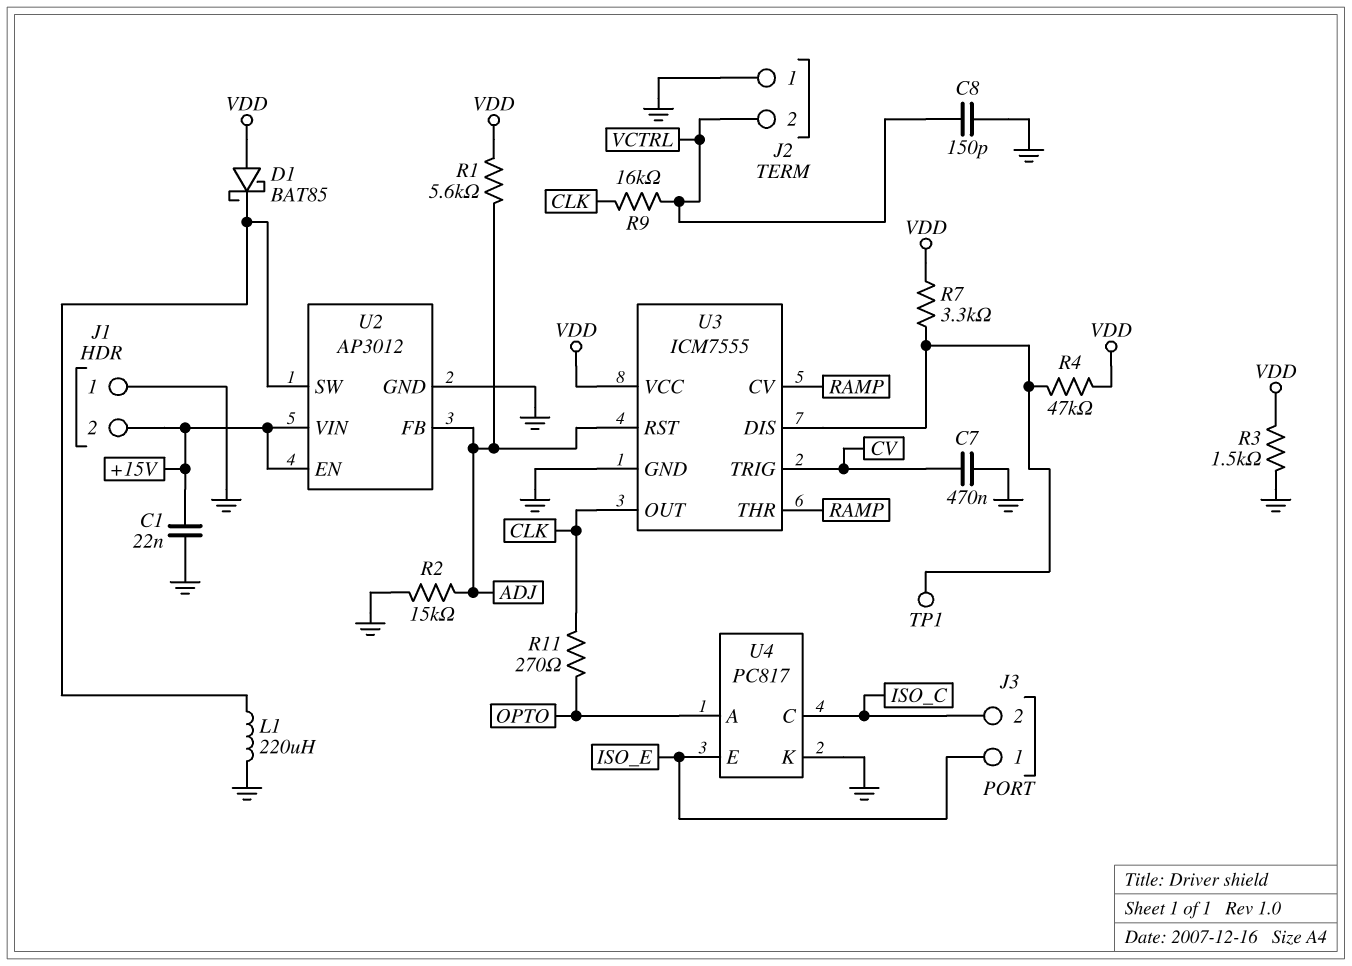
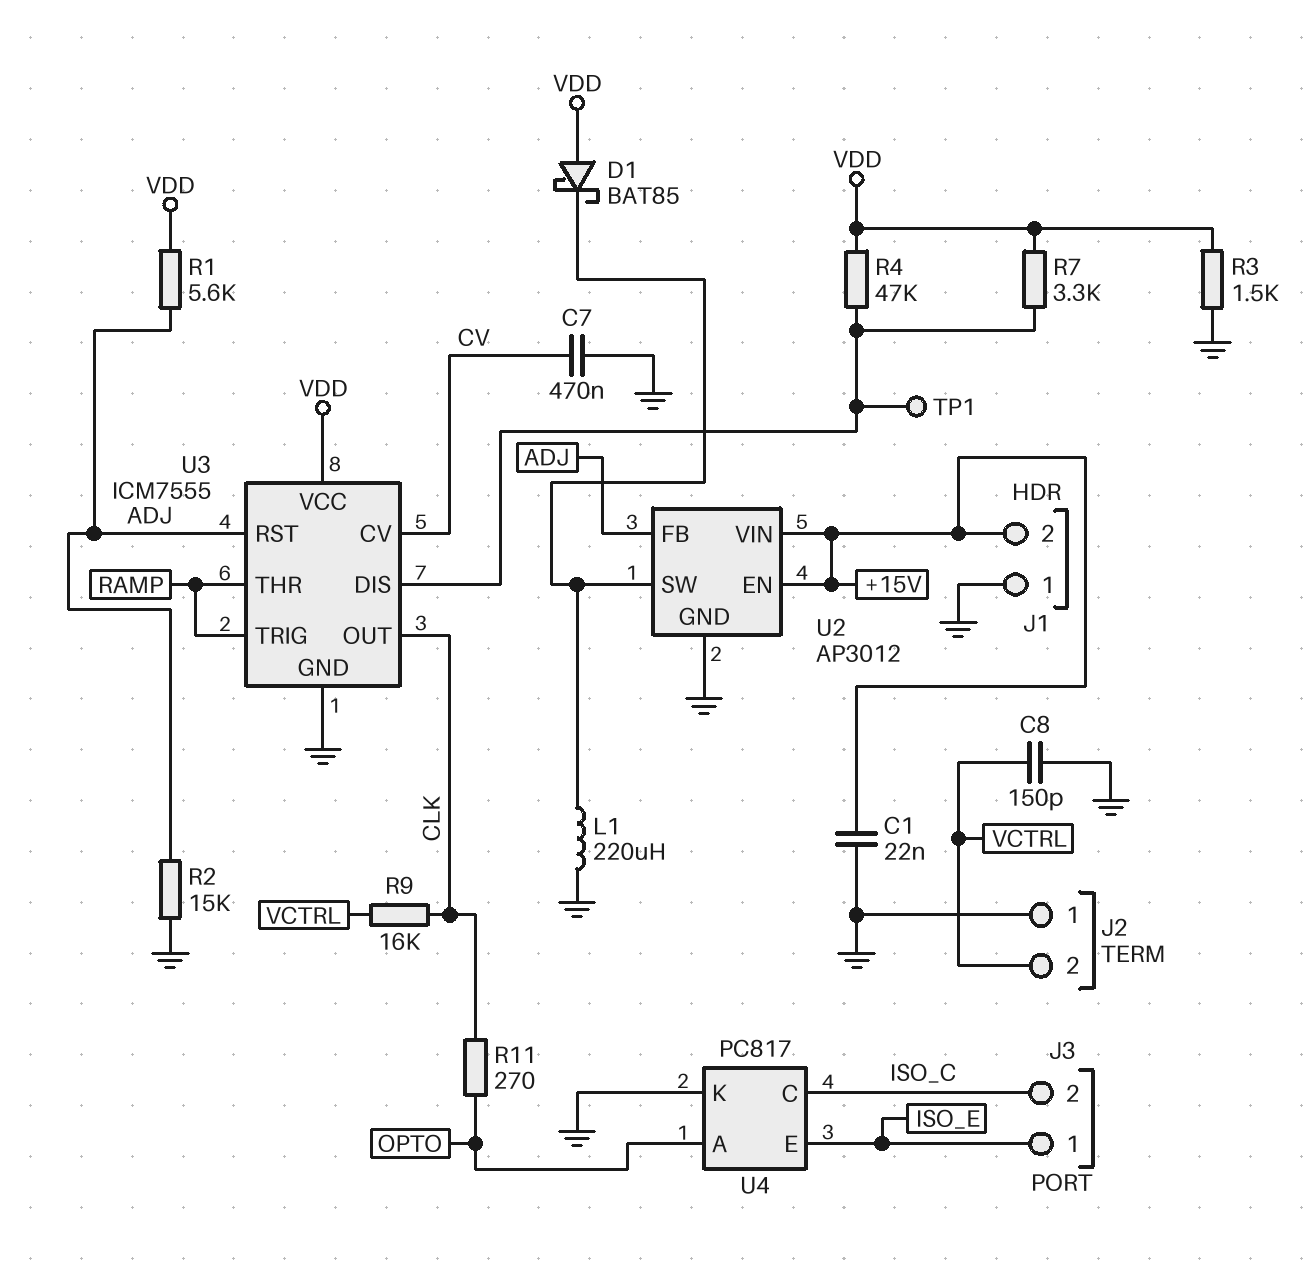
U3 pin CV: RAMP -> CV
U3 pin TRIG: CV -> RAMP

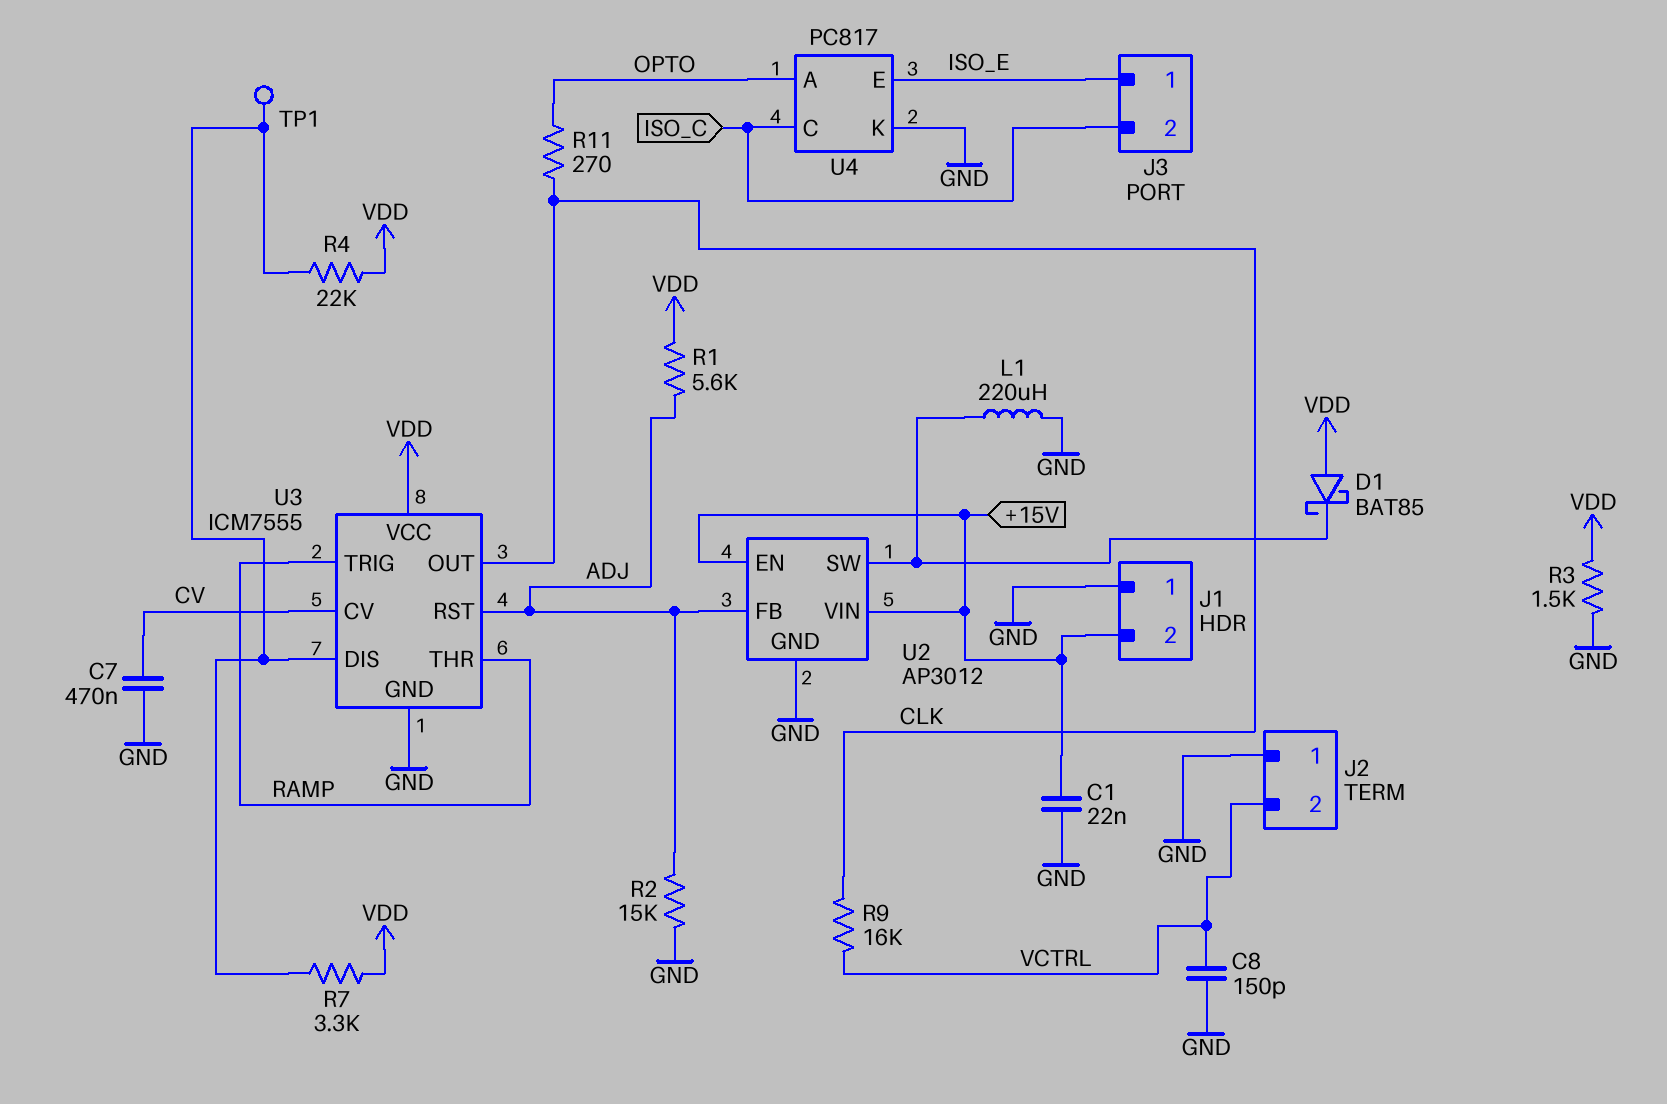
R4: 47k (U3/DIS, VDD) -> 22k (U3/DIS, VDD)

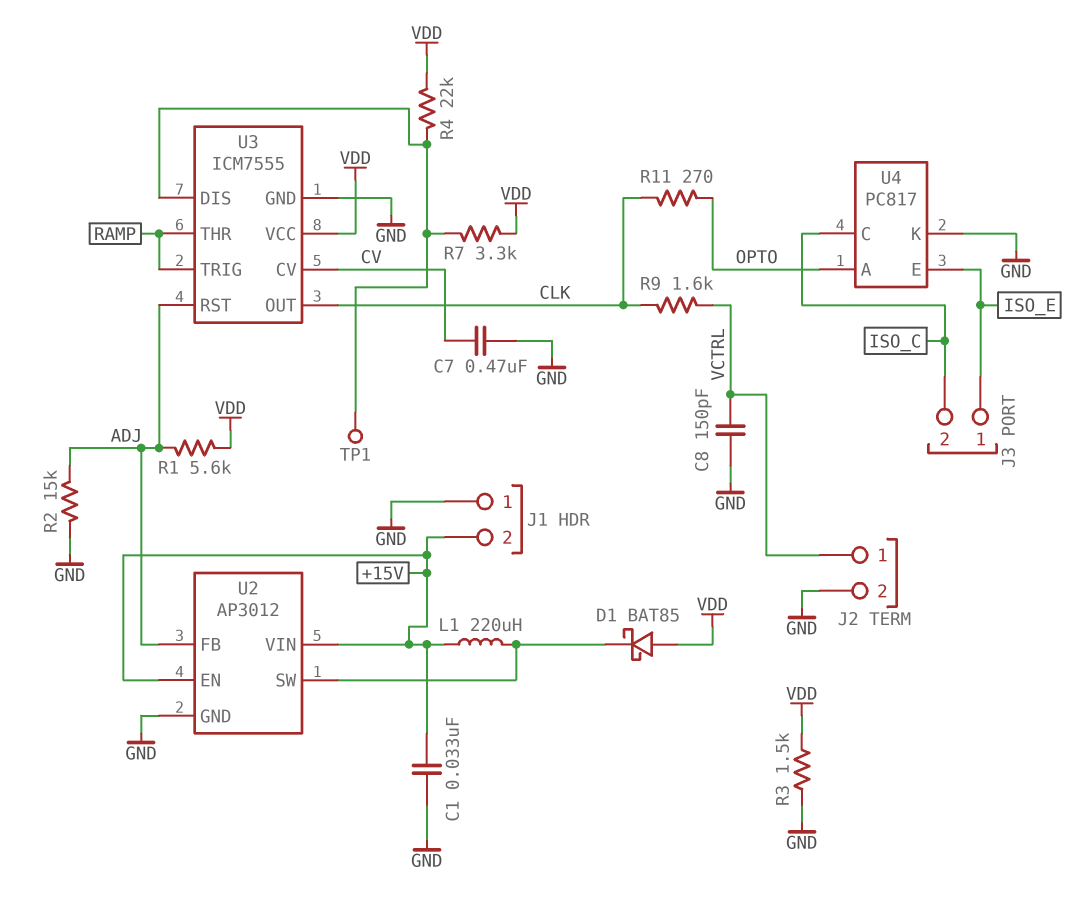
C1: 22nF (+15V, GND) -> 33nF (+15V, GND)
J2 pin 1: GND -> VCTRL
J2 pin 2: VCTRL -> GND
L1: 220uH (GND, U2/SW) -> 220uH (+15V, U2/SW)
R9: 16k (CLK, VCTRL) -> 1.6k (CLK, VCTRL)

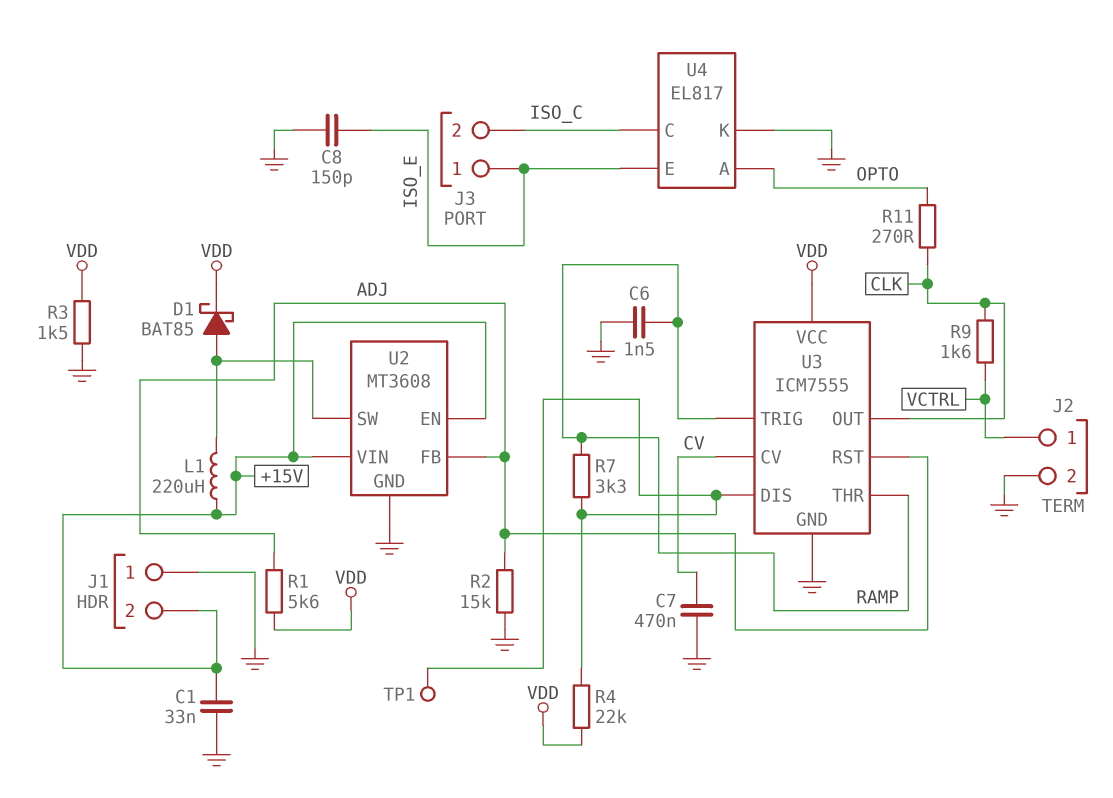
C6: none -> 1.5nF (GND, RAMP)
C8: 150pF (GND, VCTRL) -> 150pF (GND, ISO_E)
D1: schottky BAT85 (A VDD, K U2/SW) -> schottky BAT85 (A U2/SW, K VDD)
R7: 3.3k (U3/DIS, VDD) -> 3.3k (RAMP, U3/DIS)
U2: AP3012 -> MT3608
U4: PC817 -> EL817

